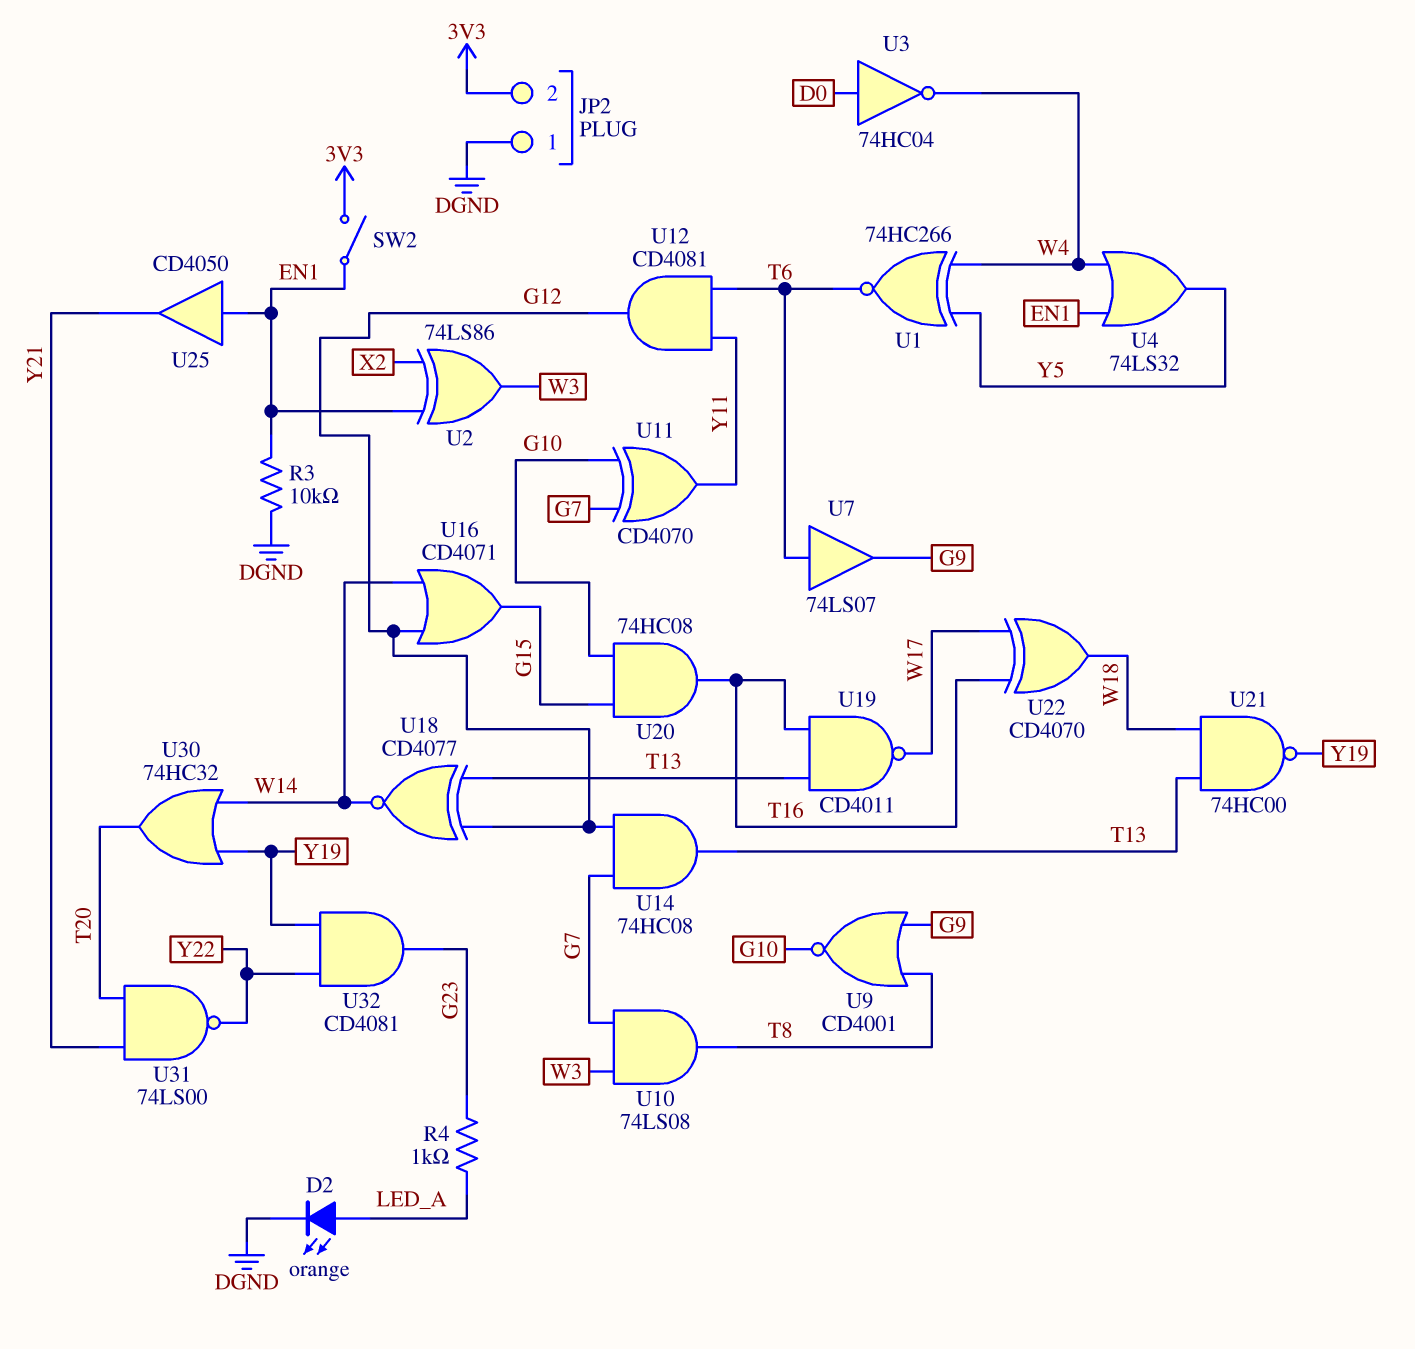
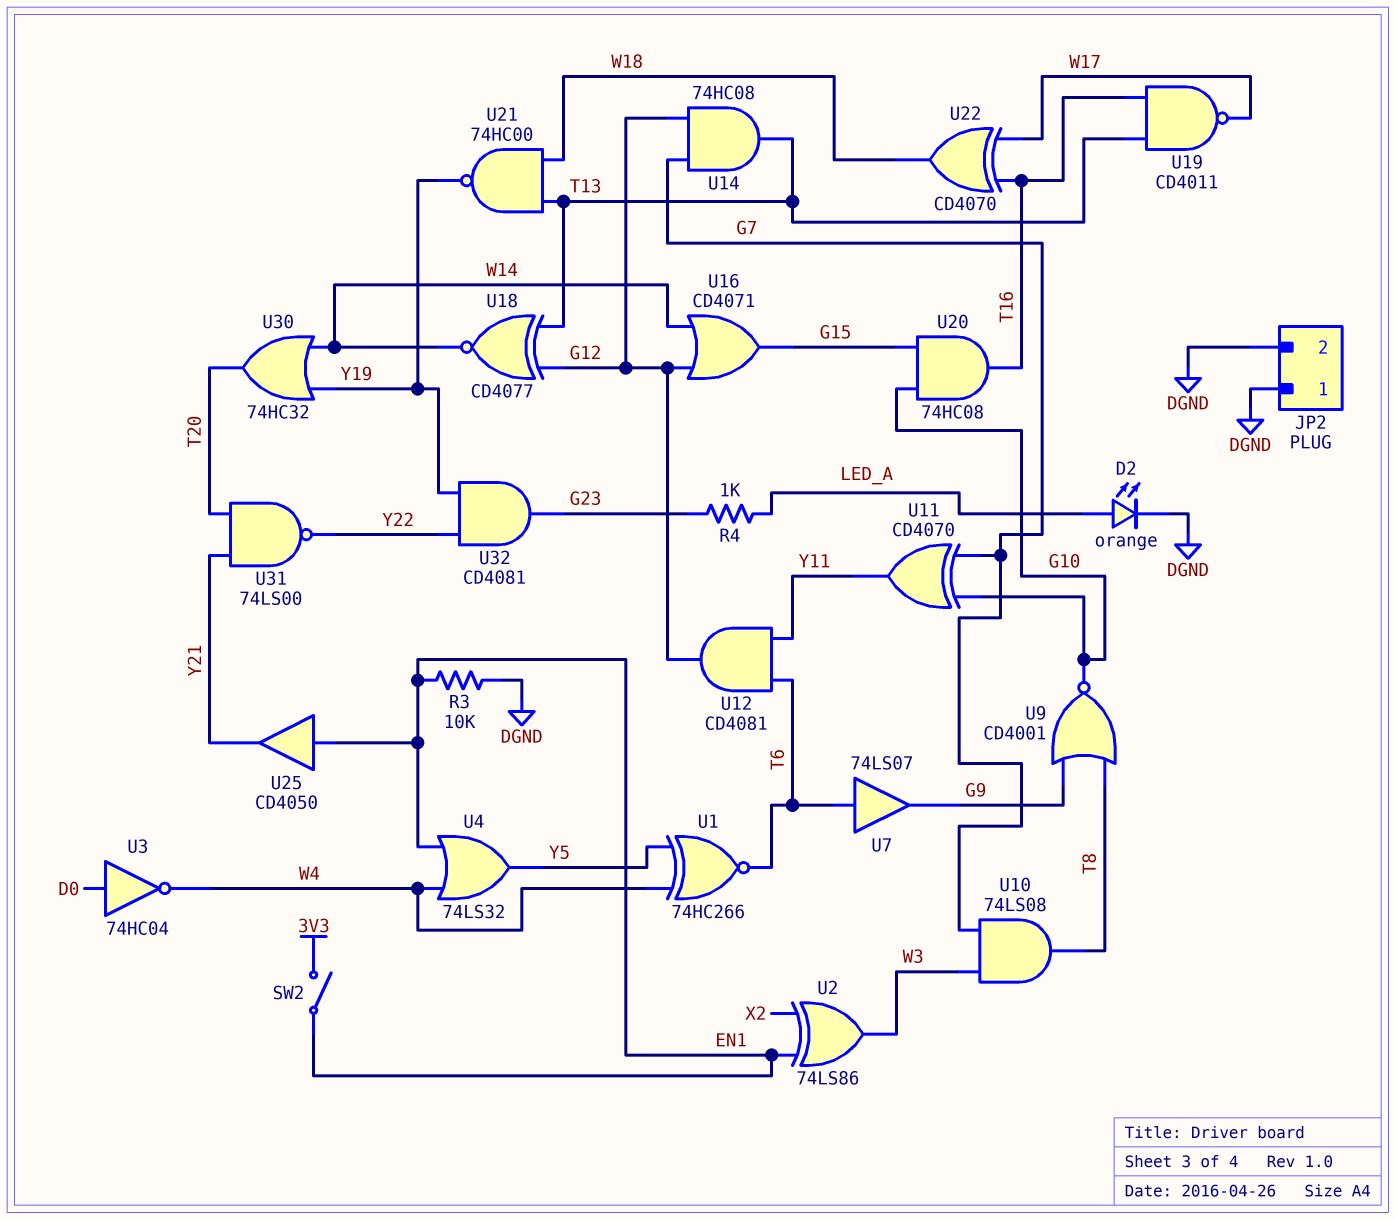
JP2 pin 2: 3V3 -> DGND

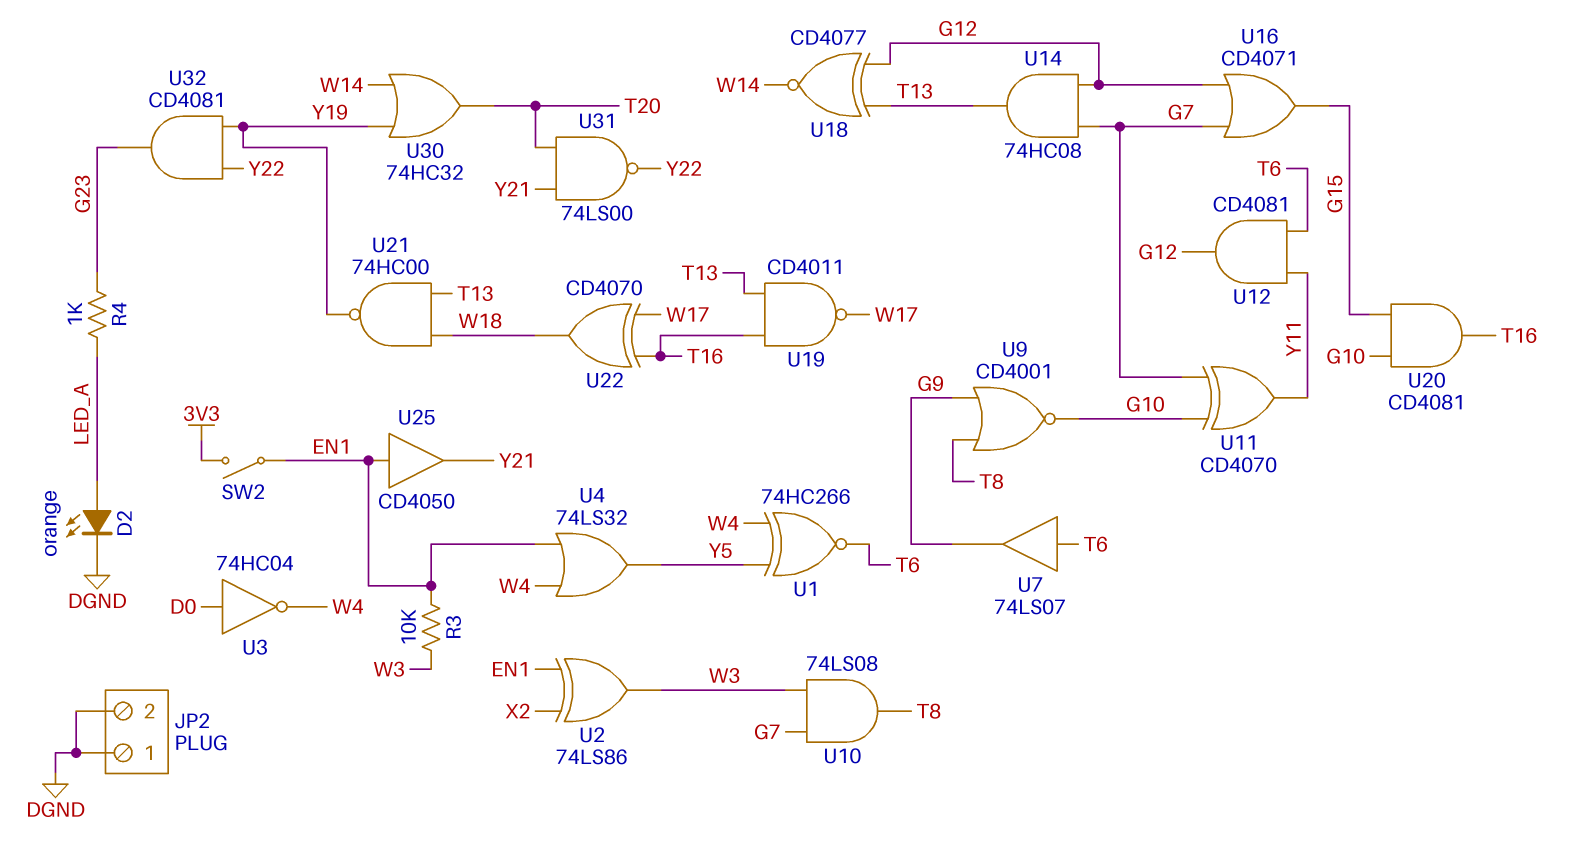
R3: 10k (DGND, EN1) -> 10k (EN1, W3)
U16: OR CD4071 (in G12, in W14, out G15) -> OR CD4071 (in G7, in G12, out G15)
U20: AND 74HC08 (in G10, in G15, out T16) -> AND CD4081 (in G10, in G15, out T16)

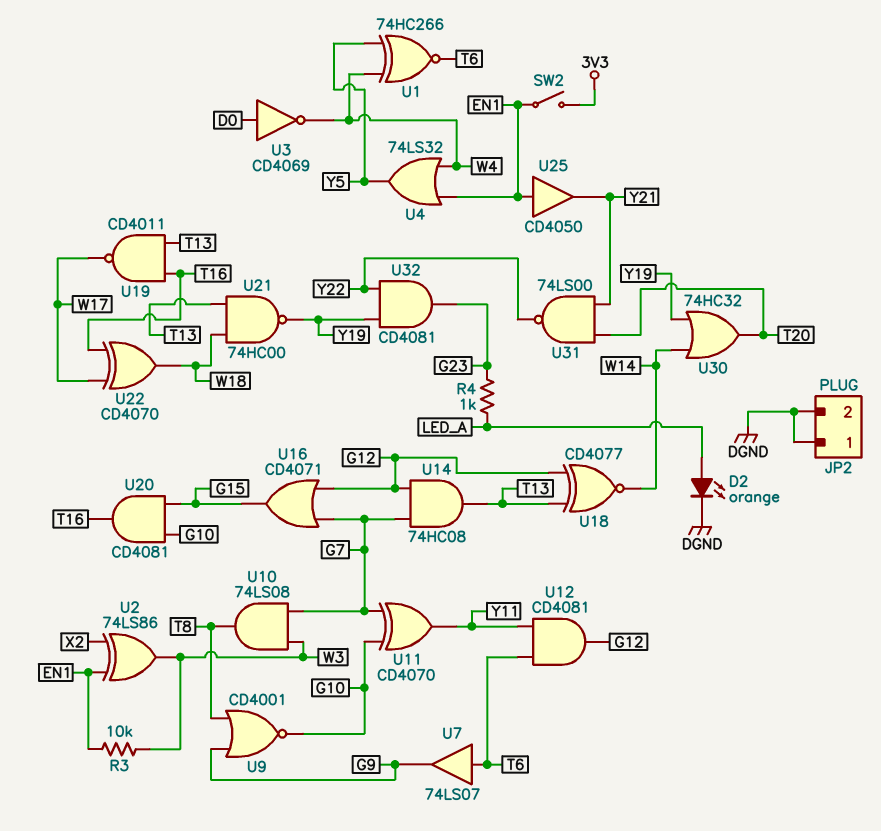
U3: NOT 74HC04 (in D0, out W4) -> NOT CD4069 (in D0, out W4)

